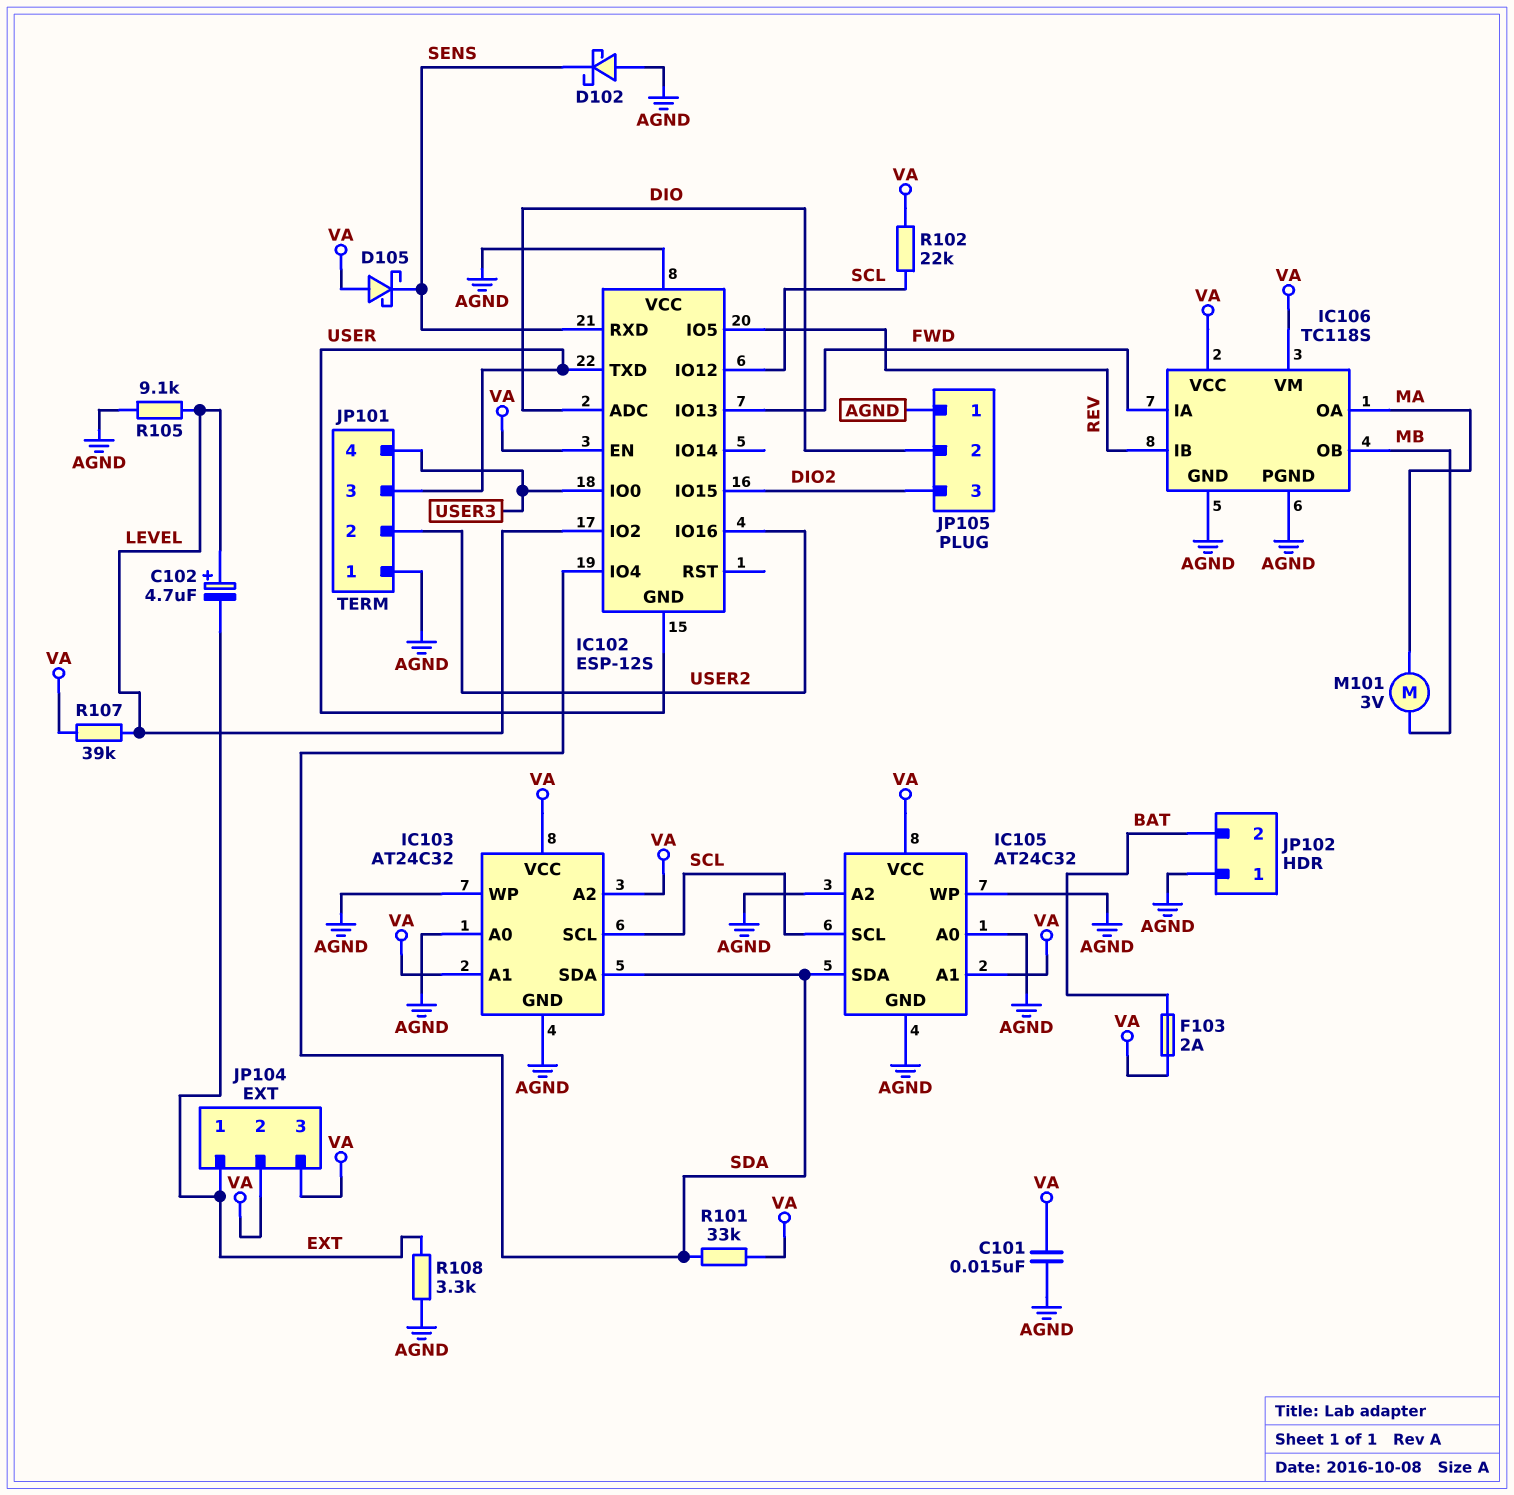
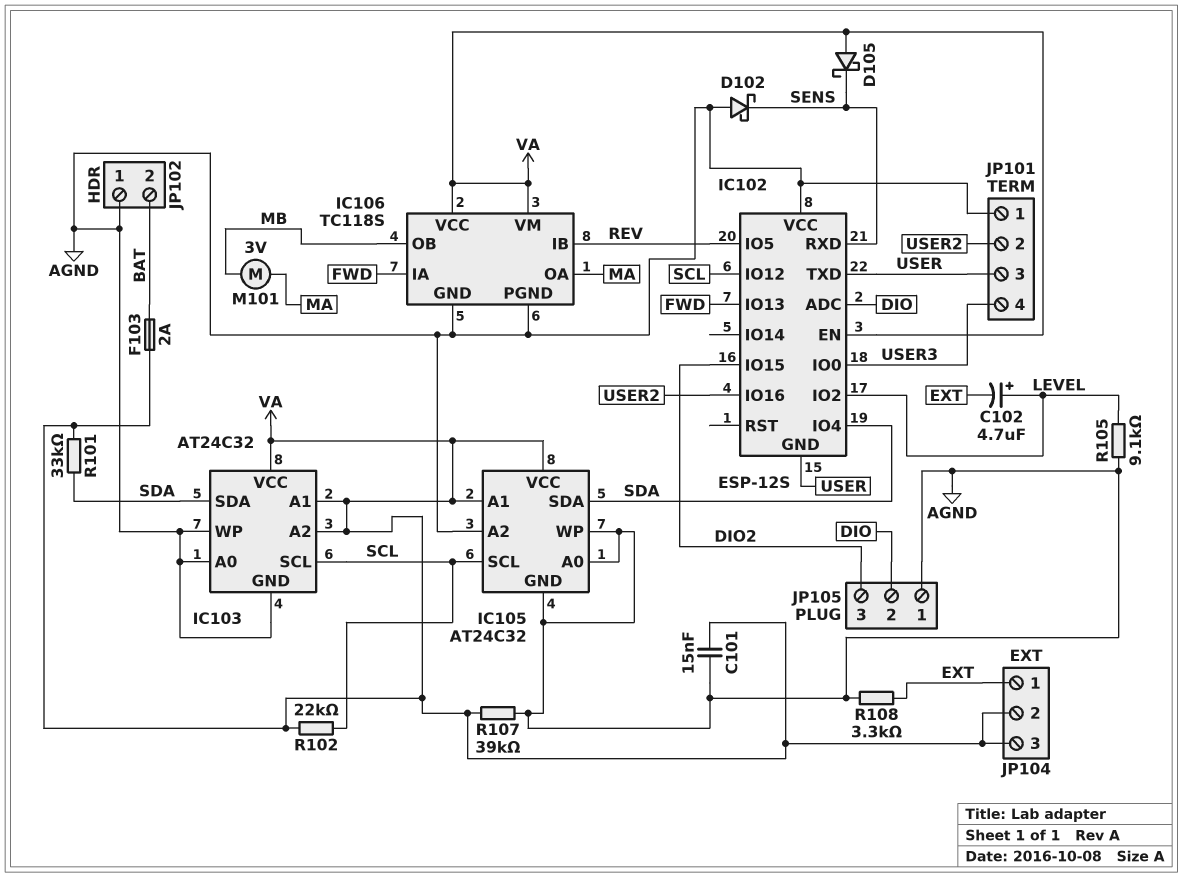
R107: 39k (LEVEL, VA) -> 39k (AGND, VA)

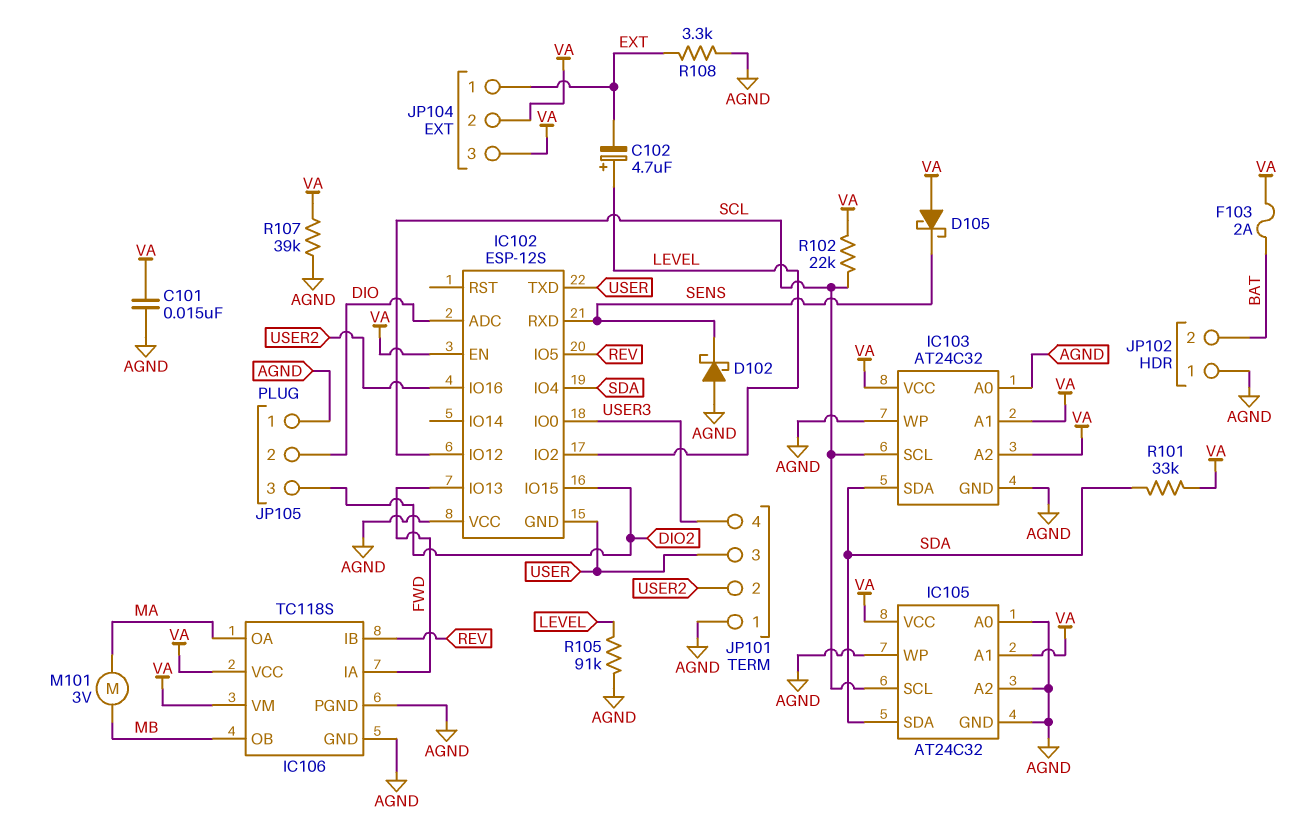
R105: 9.1k (AGND, LEVEL) -> 91k (AGND, LEVEL)

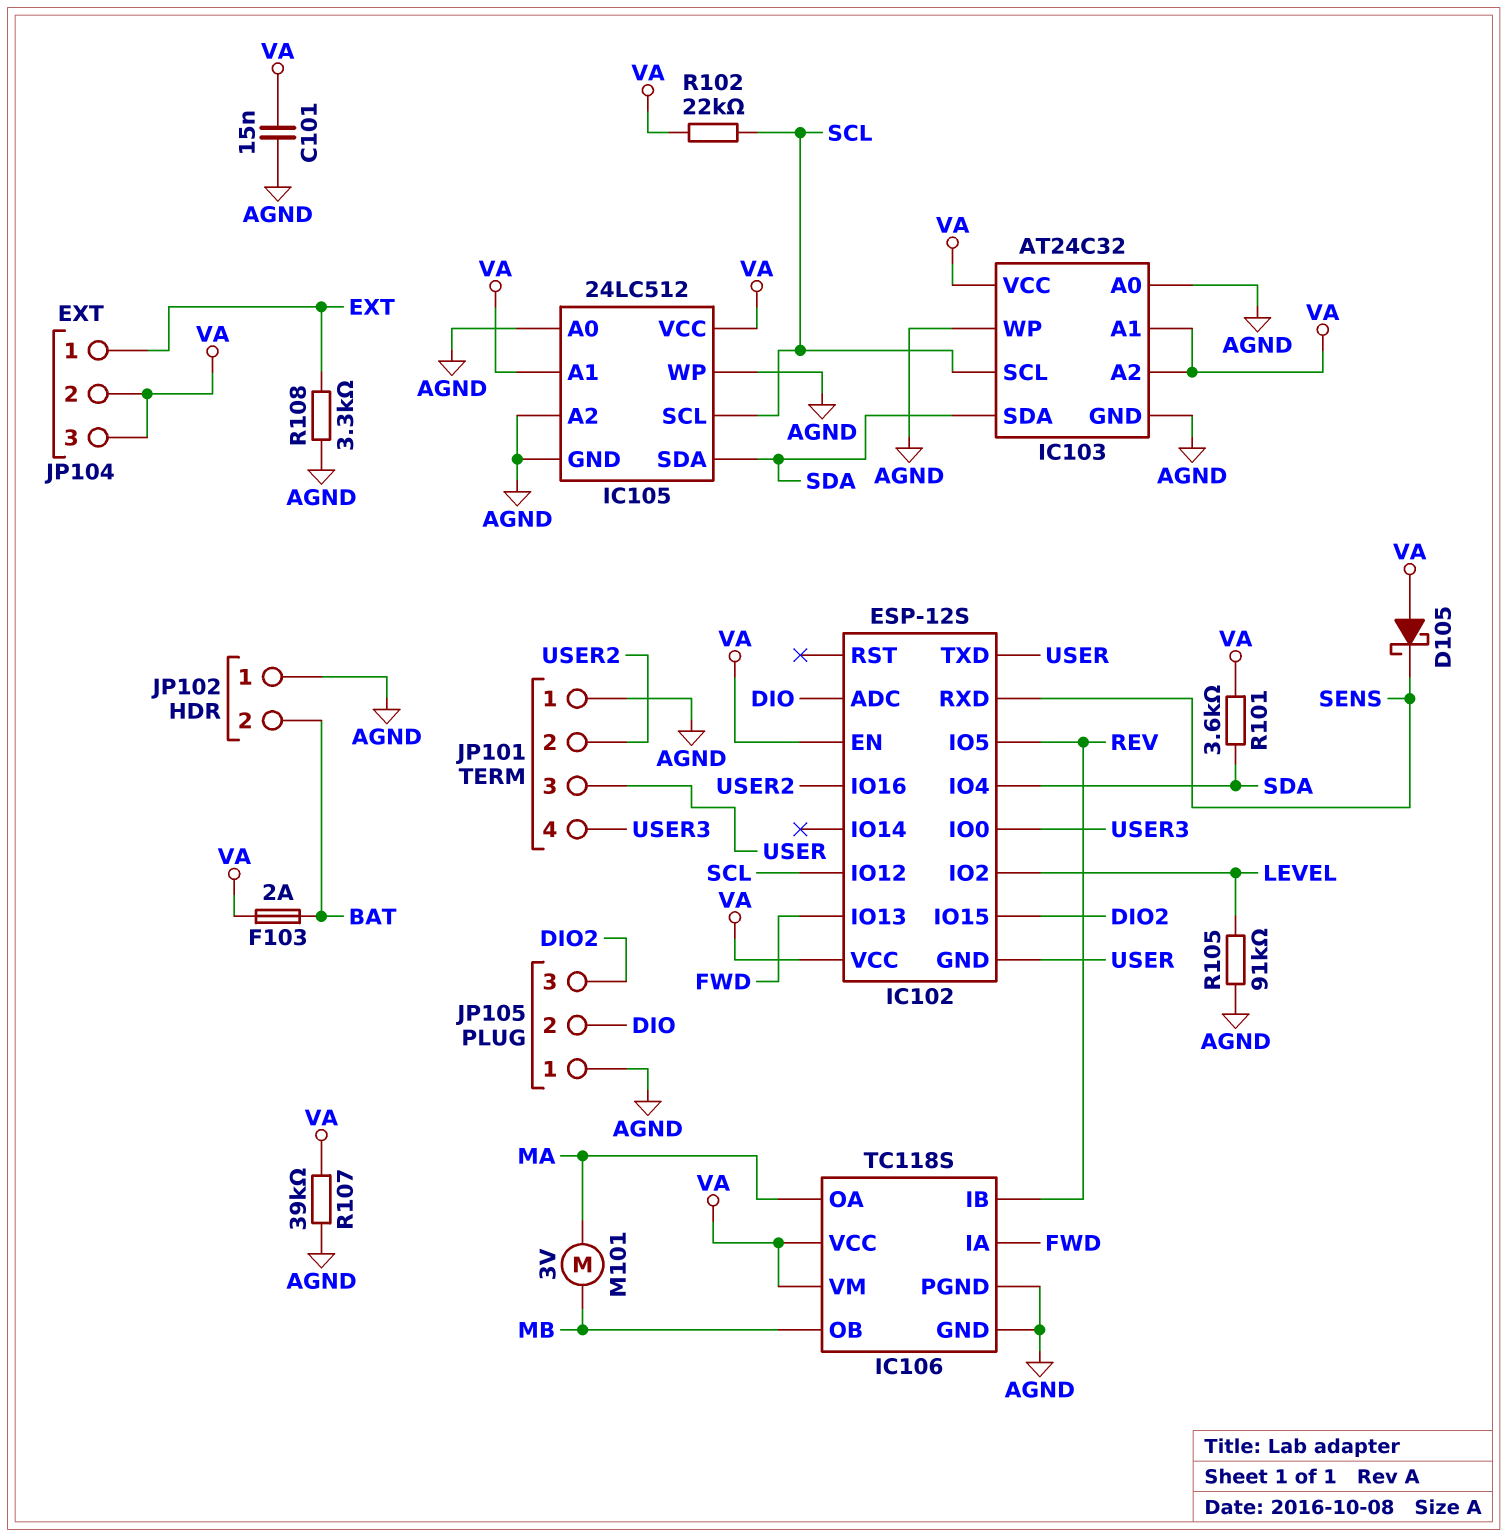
C102: 4.7uF (plus LEVEL, minus EXT) -> none
D102: schottky (A AGND, K SENS) -> none
IC102 pin VCC: AGND -> VA
IC105: AT24C32 -> 24LC512
R101: 33k (SDA, VA) -> 3.6k (SDA, VA)

